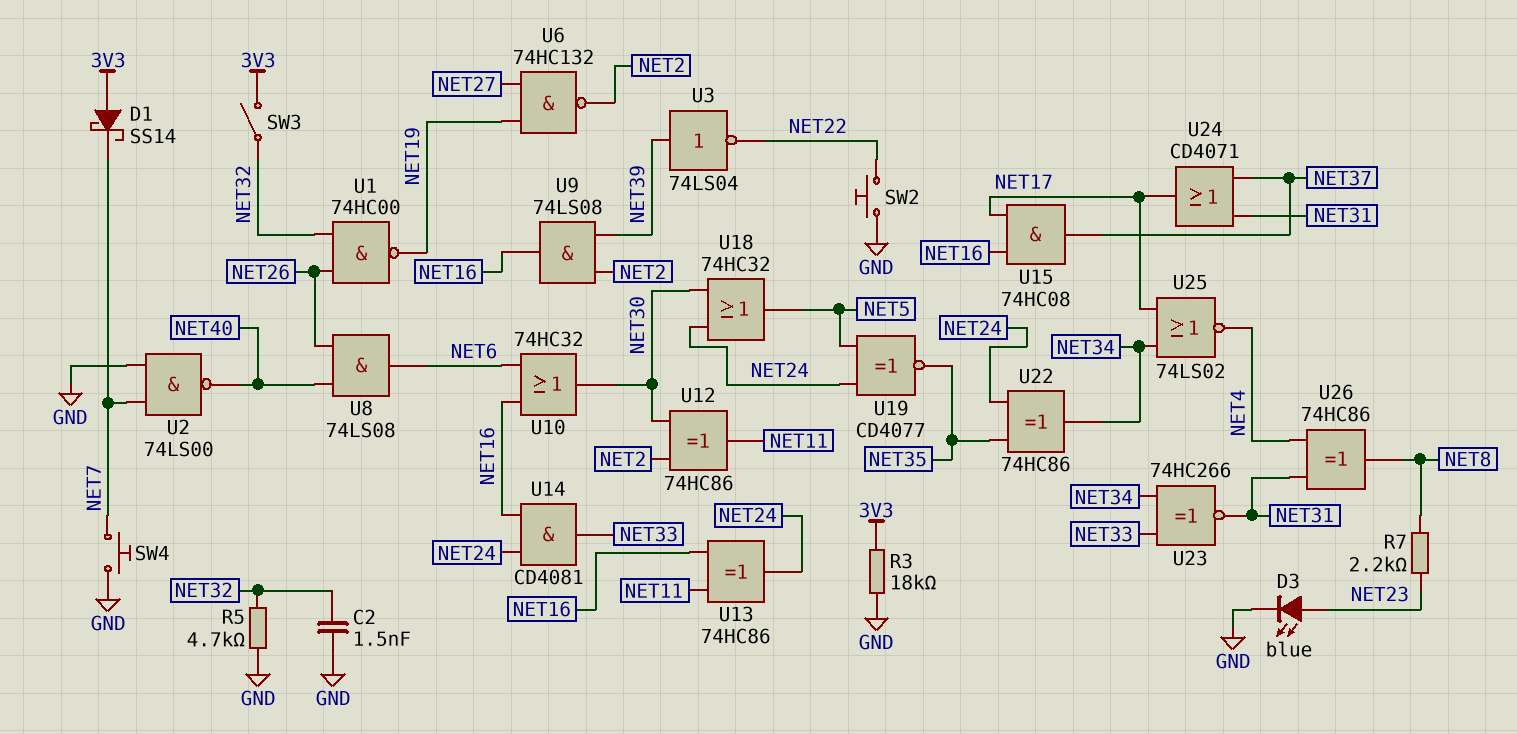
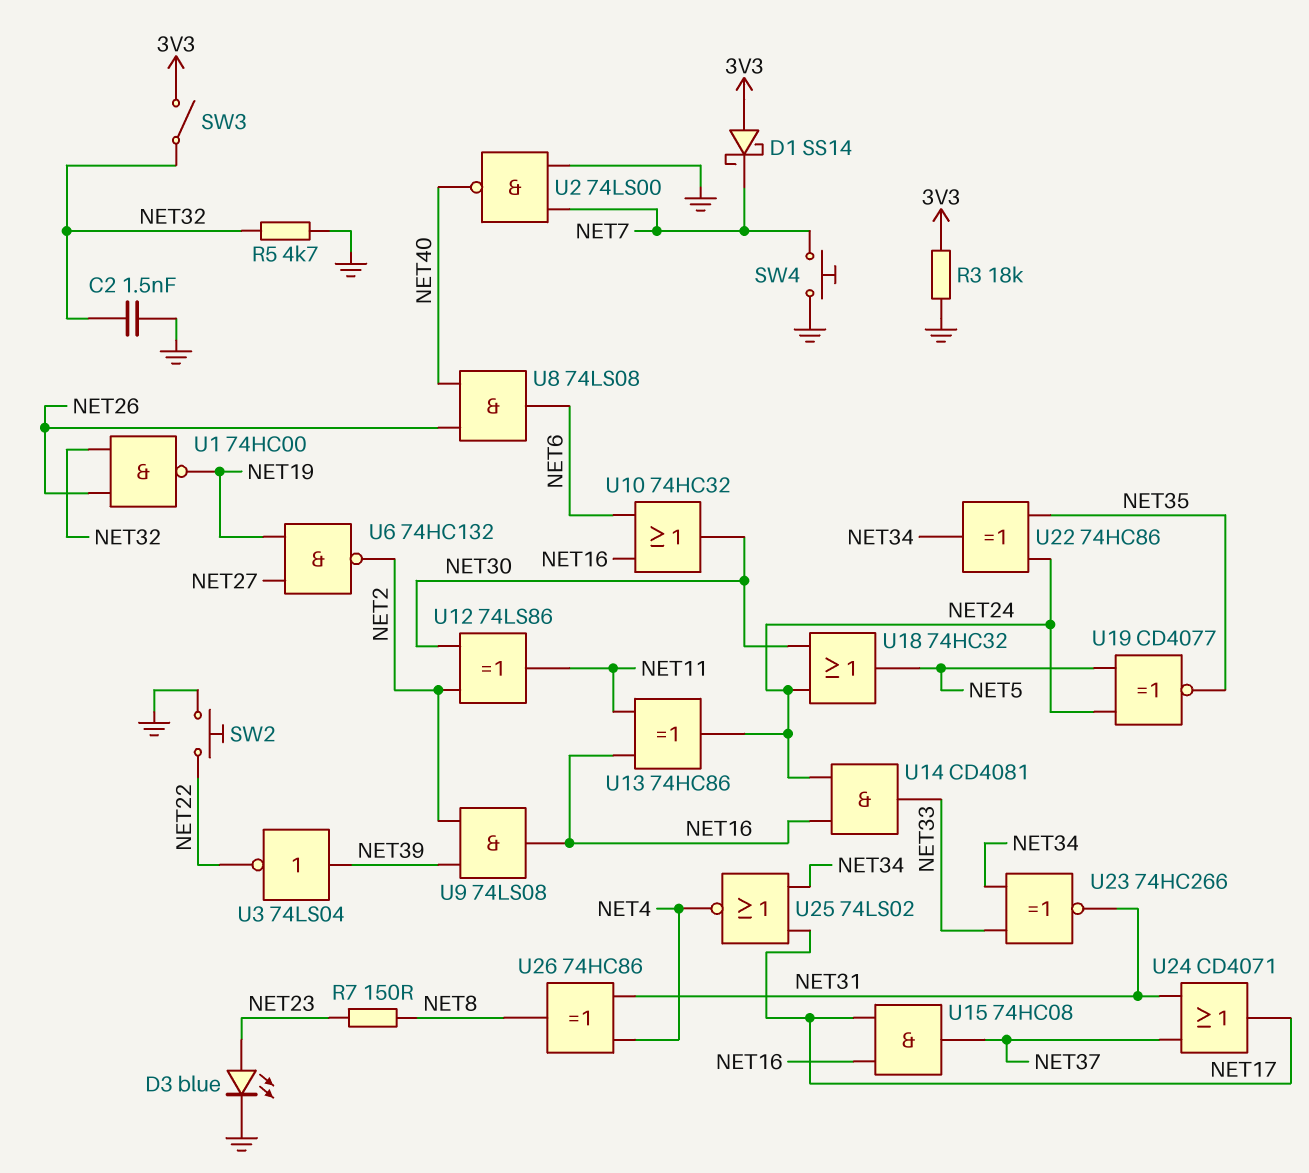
R7: 2.2k (NET8, NET23) -> 150 (NET8, NET23)
U12: XOR 74HC86 (in NET2, in NET30, out NET11) -> XOR 74LS86 (in NET2, in NET30, out NET11)

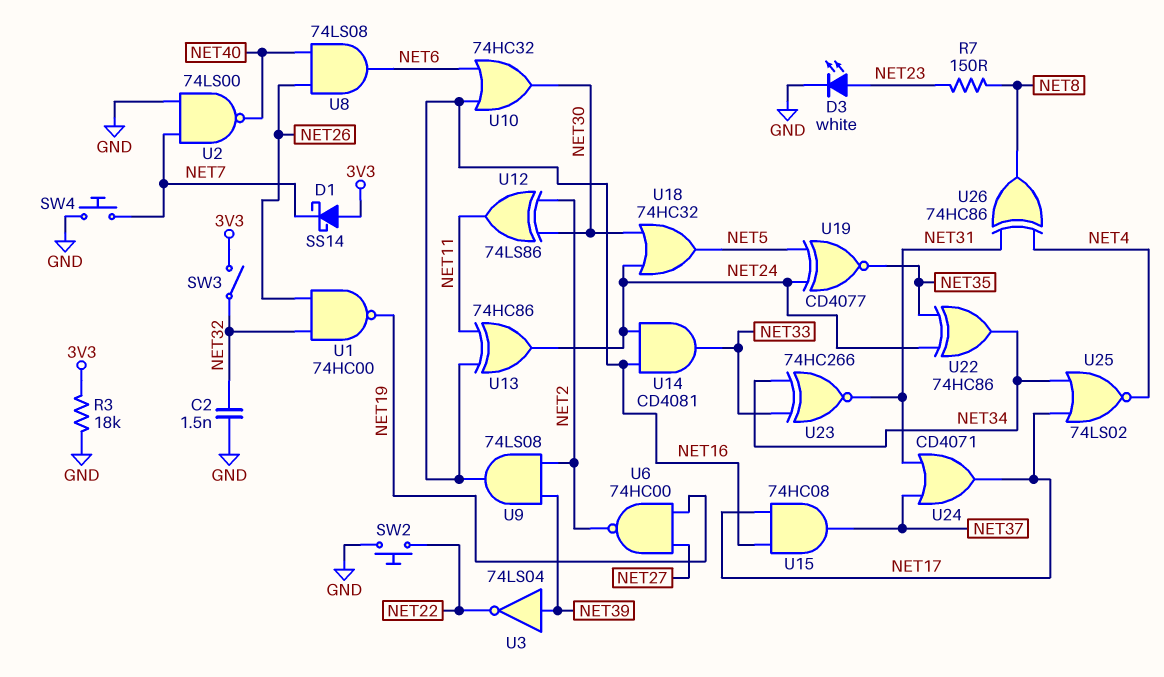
D3: LED blue (A NET23, K GND) -> LED white (A NET23, K GND)
R5: 4.7k (GND, NET32) -> none
U6: NAND 74HC132 (in NET19, in NET27, out NET2) -> NAND 74HC00 (in NET19, in NET27, out NET2)

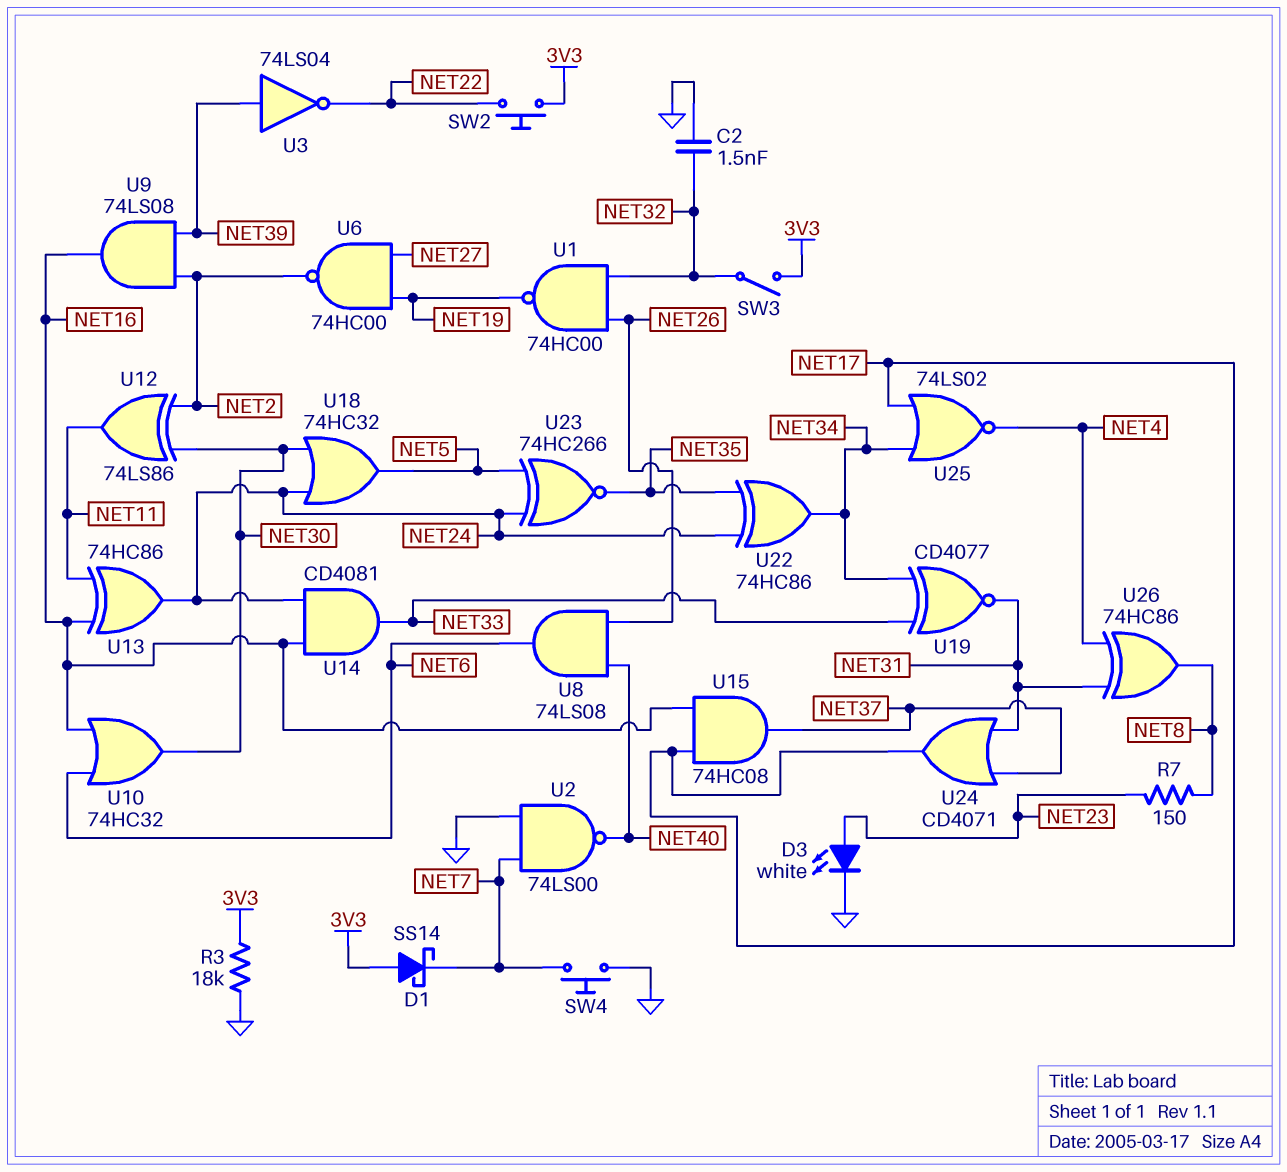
SW2: button (GND, NET22) -> button (3V3, NET22)
U19: XNOR CD4077 (in NET5, in NET24, out NET35) -> XNOR CD4077 (in NET33, in NET34, out NET31)
U23: XNOR 74HC266 (in NET33, in NET34, out NET31) -> XNOR 74HC266 (in NET5, in NET24, out NET35)

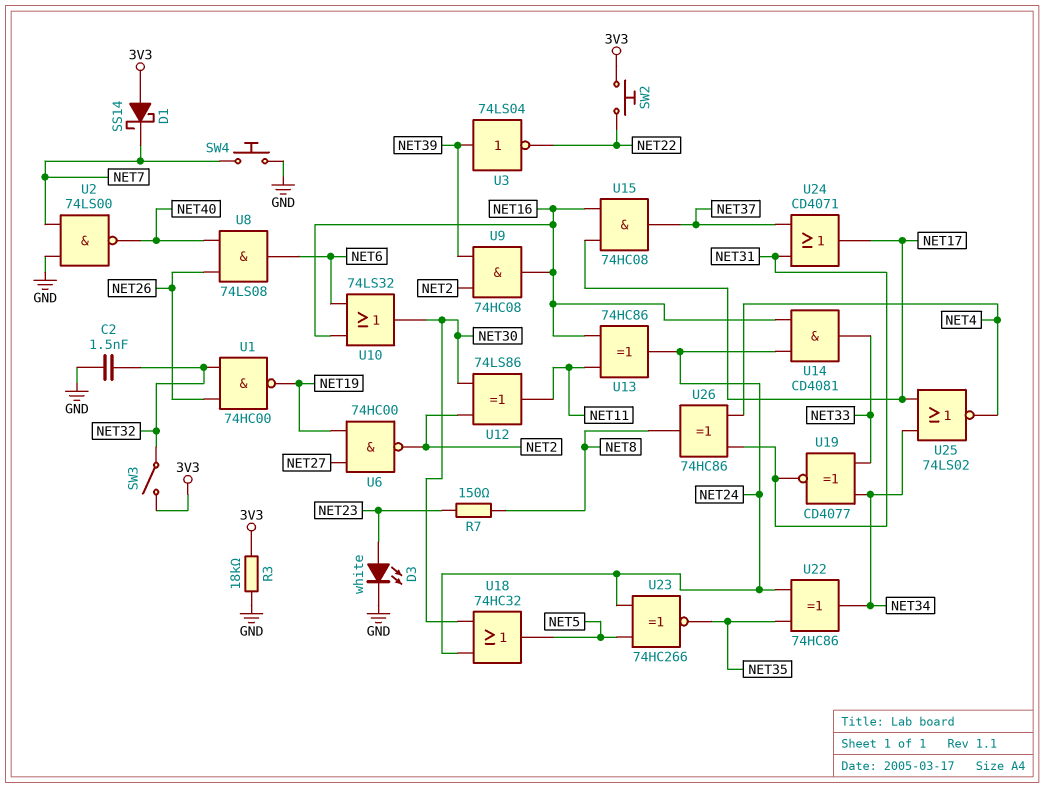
U9: AND 74LS08 (in NET2, in NET39, out NET16) -> AND 74HC08 (in NET2, in NET39, out NET16)
U10: OR 74HC32 (in NET6, in NET16, out NET30) -> OR 74LS32 (in NET6, in NET16, out NET30)

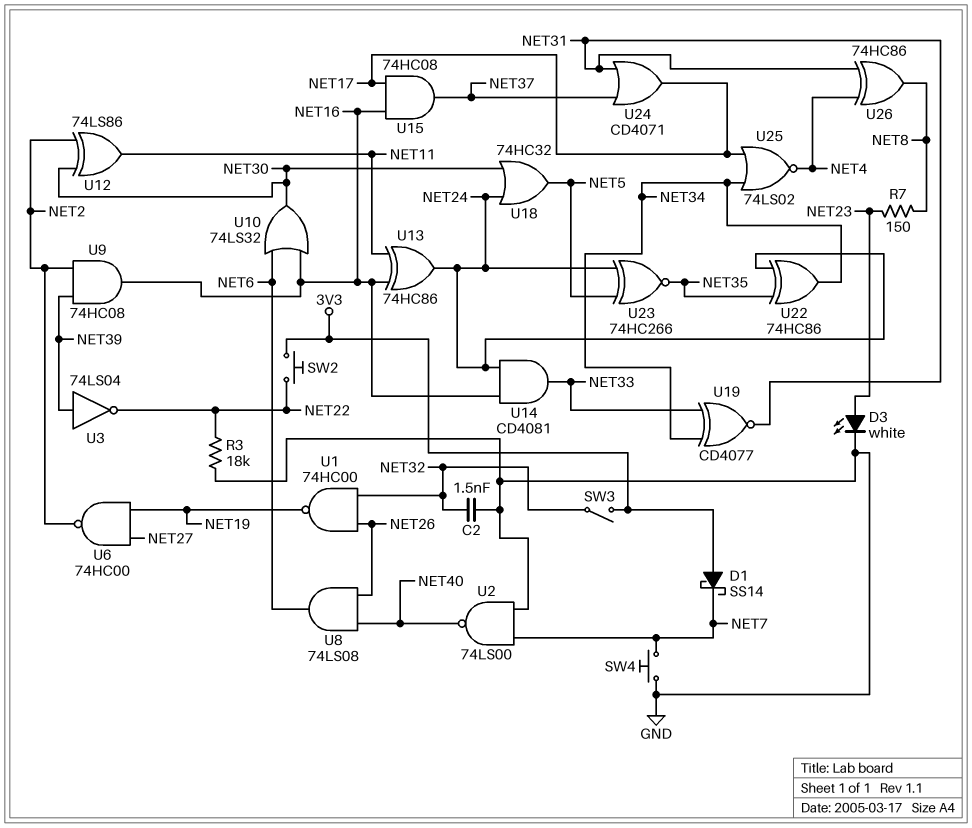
R3: 18k (3V3, GND) -> 18k (GND, NET22)

